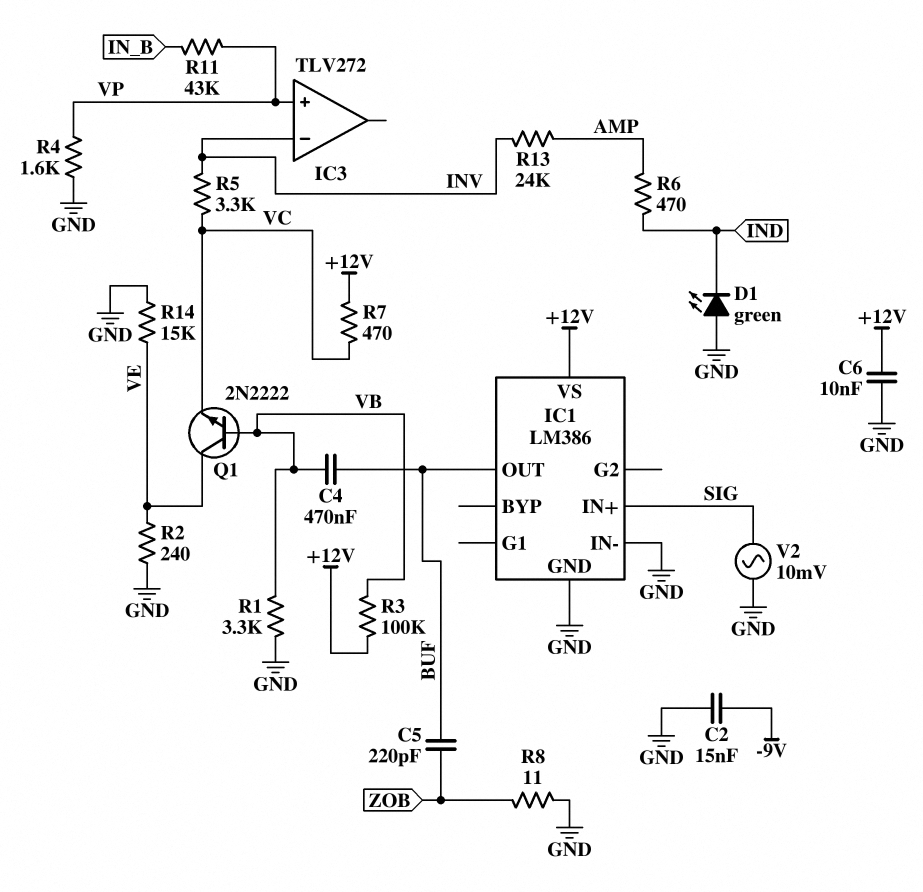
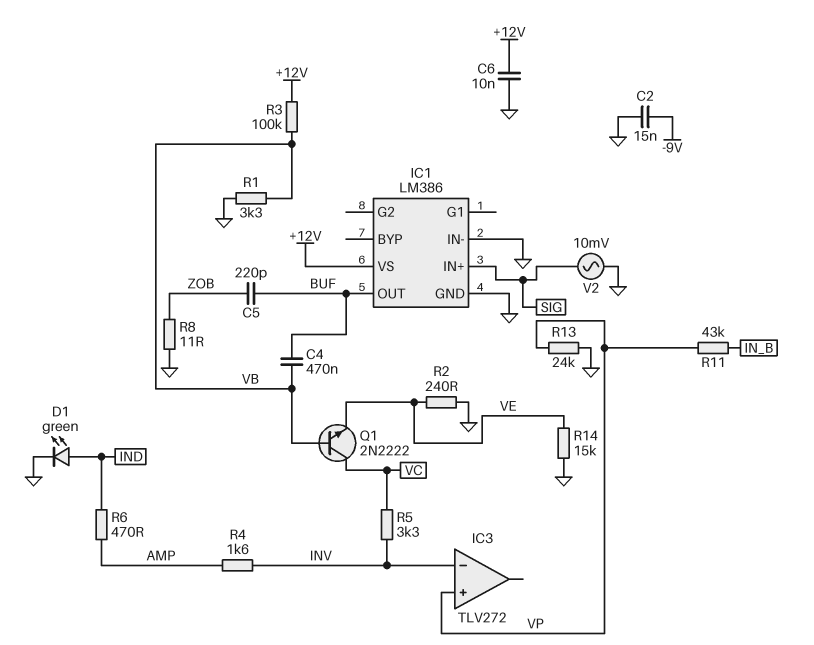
D1: LED green (A GND, K IND) -> LED green (A IND, K GND)
Q1: NPN 2N2222 (B VB, C VE, E VC) -> NPN 2N2222 (B VB, C VC, E VE)
R4: 1.6k (GND, VP) -> 1.6k (AMP, INV)
R7: 470 (+12V, VC) -> none
R13: 24k (AMP, INV) -> 24k (GND, VP)

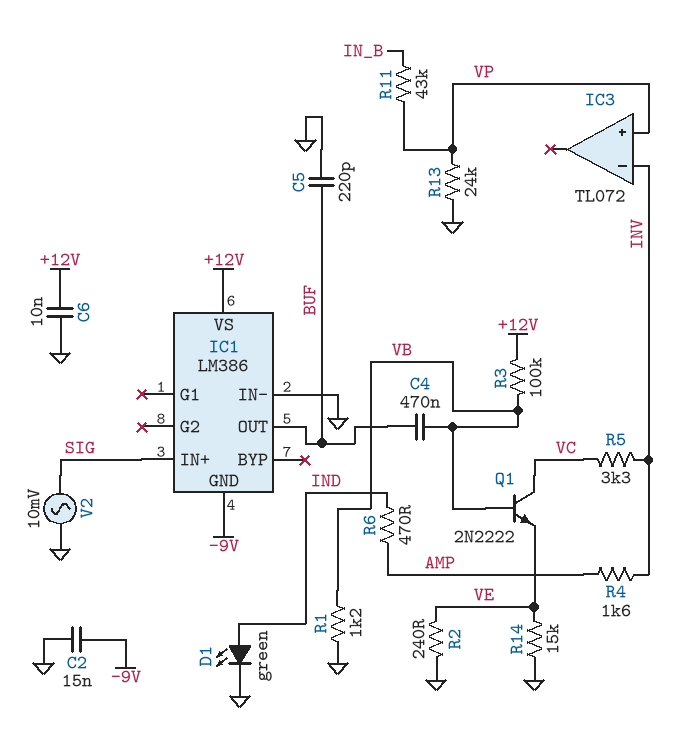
C5: 220pF (BUF, ZOB) -> 220pF (BUF, GND)
IC1 pin GND: GND -> -9V
IC3: TLV272 -> TL072
R1: 3.3k (GND, VB) -> 1.2k (GND, VB)
R8: 11 (GND, ZOB) -> none

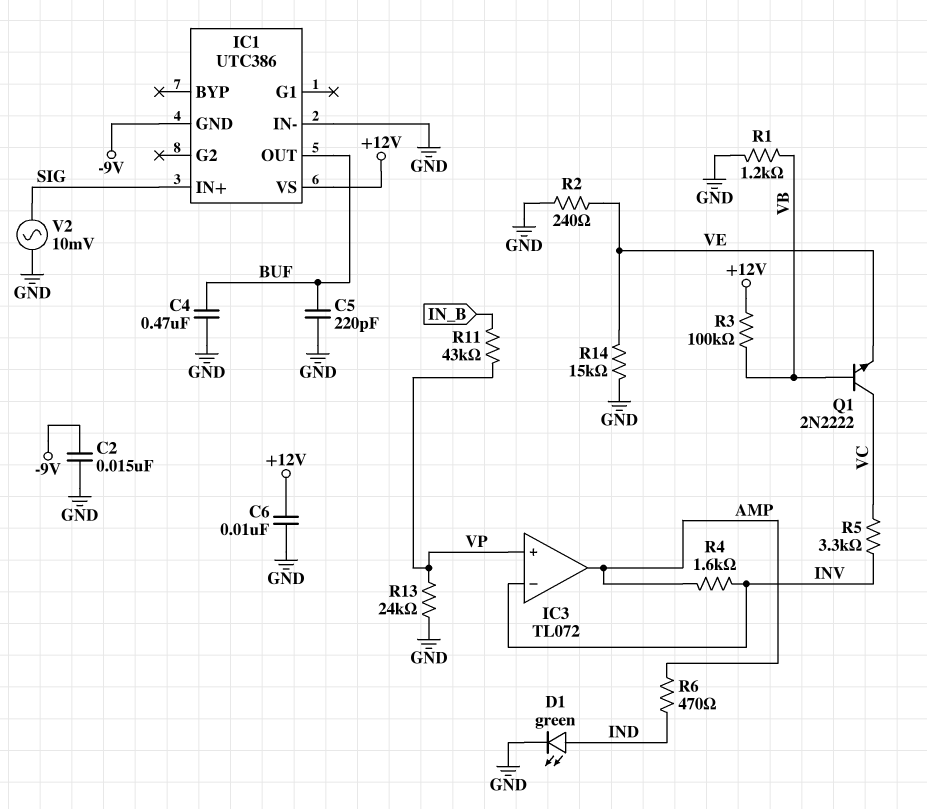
C4: 470nF (BUF, VB) -> 470nF (BUF, GND)
IC1: LM386 -> UTC386
IC3 pin out: none -> AMP

